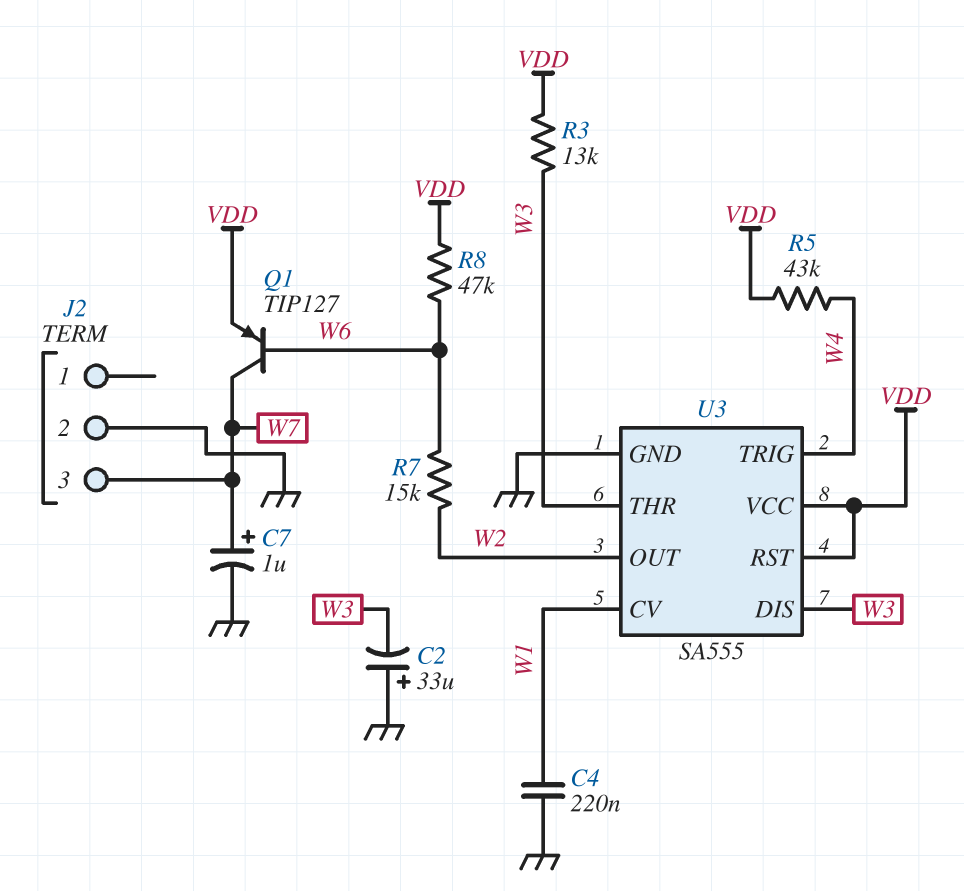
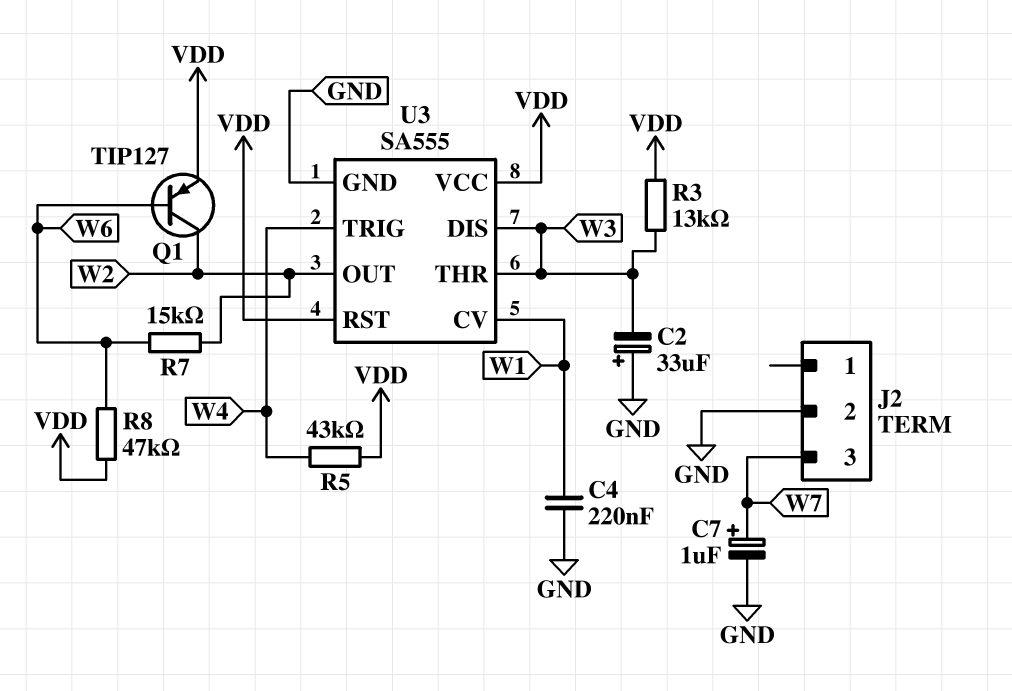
Q1: PNP TIP127 (B W6, C W7, E VDD) -> PNP TIP127 (B W6, C W2, E VDD)

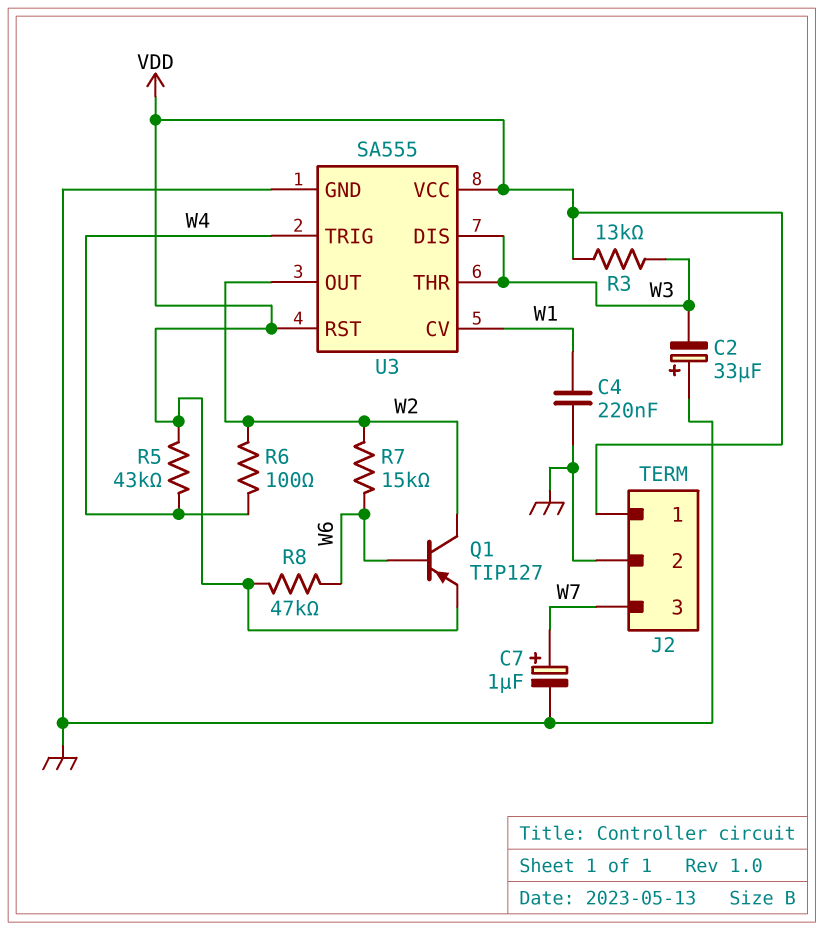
J2 pin 1: none -> VDD
R6: none -> 100 (W2, W4)

